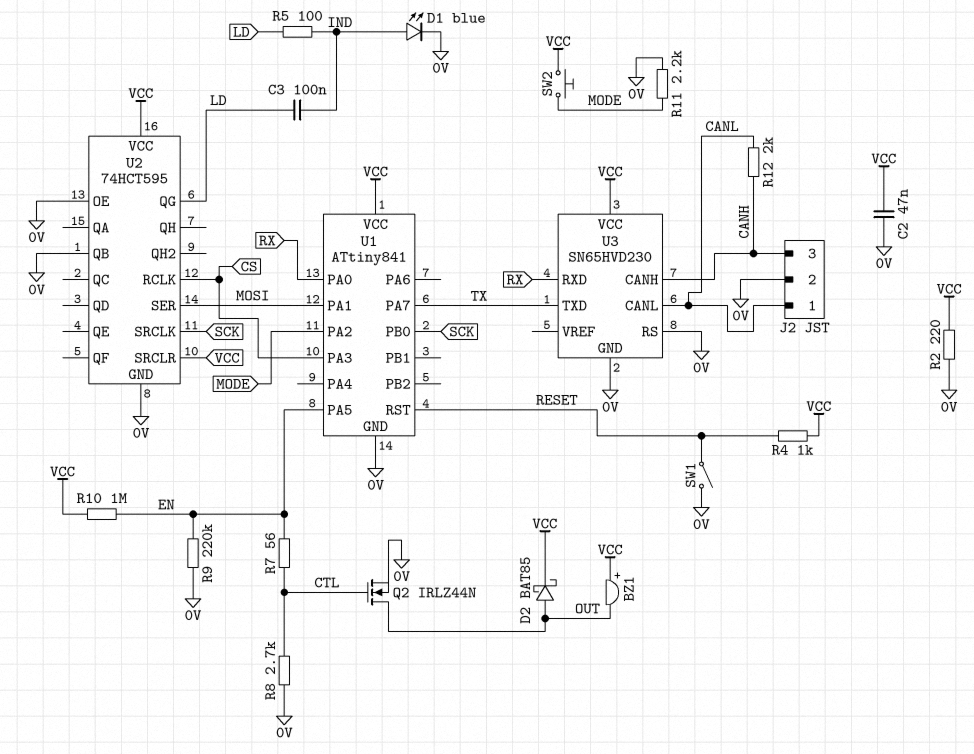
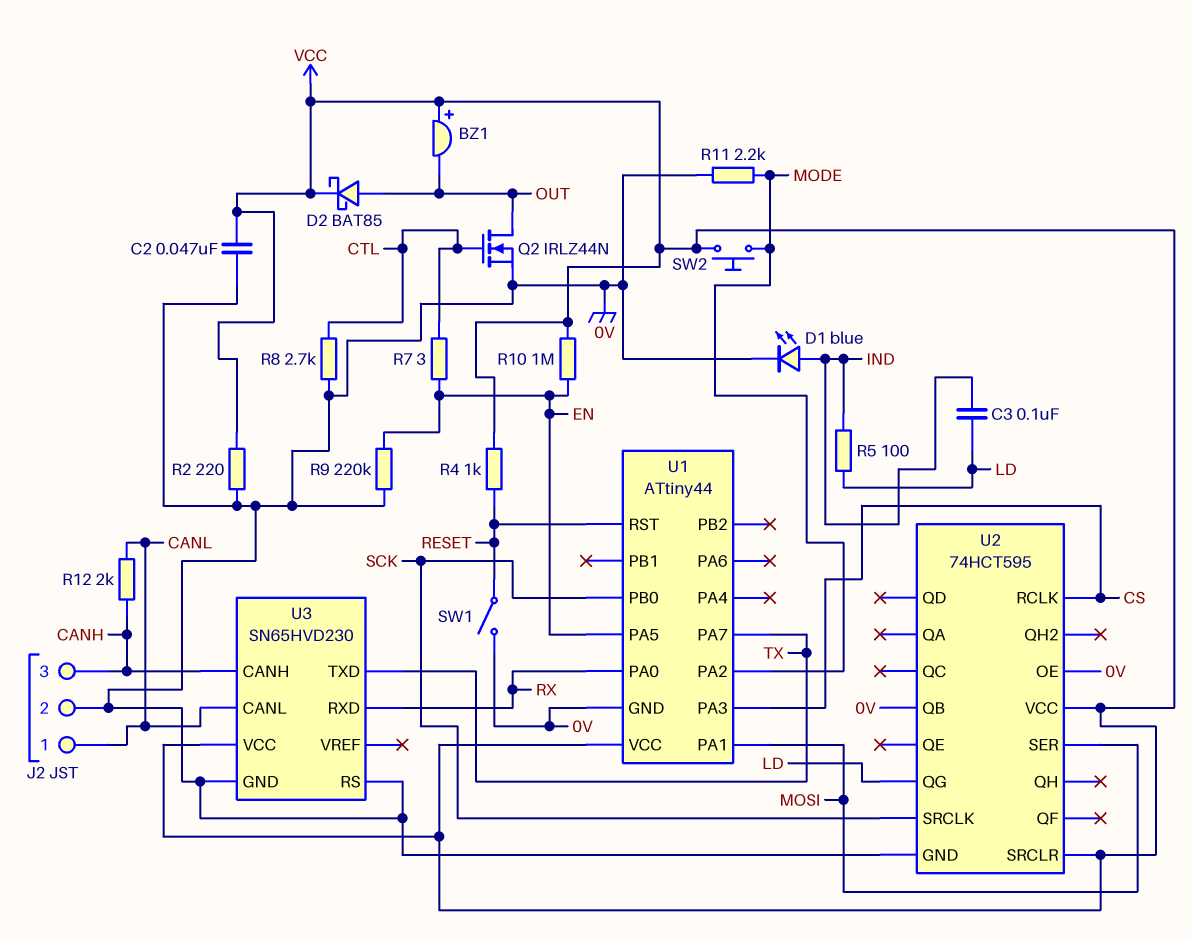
R7: 56 (CTL, EN) -> 3 (CTL, EN)
U1: ATtiny841 -> ATtiny44

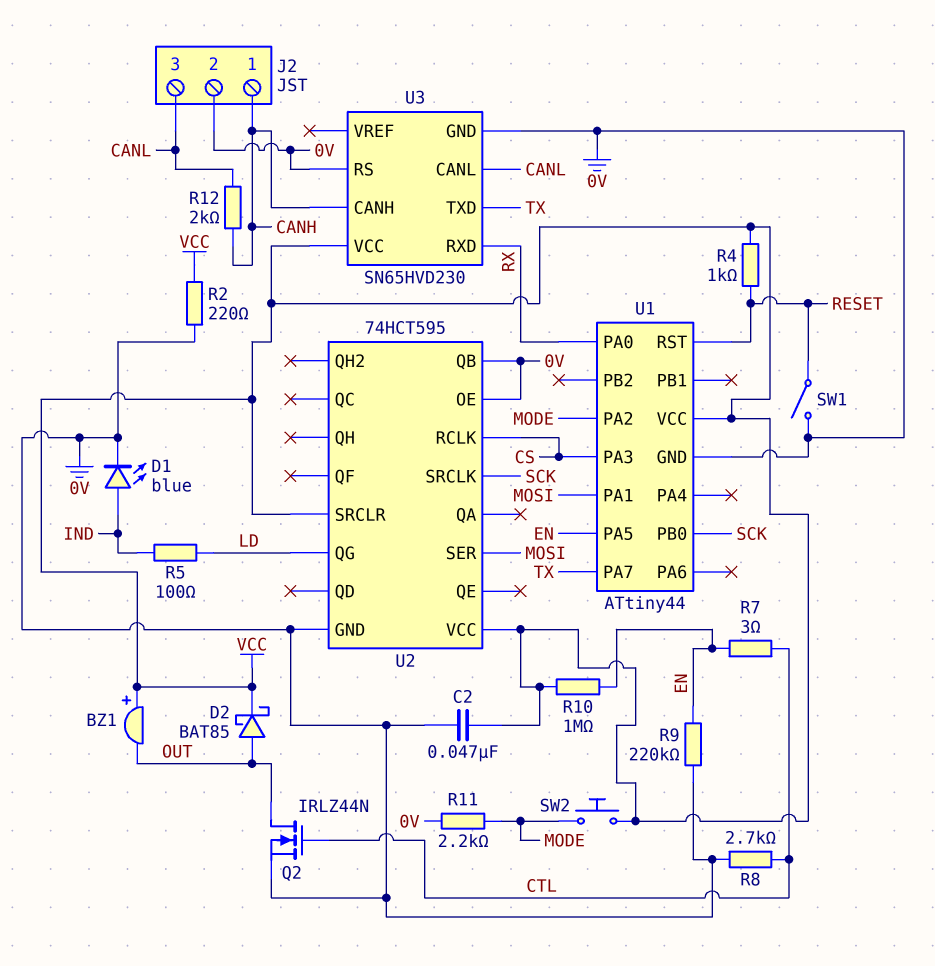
C3: 100nF (IND, LD) -> none
J2 pin 1: CANL -> CANH
J2 pin 3: CANH -> CANL

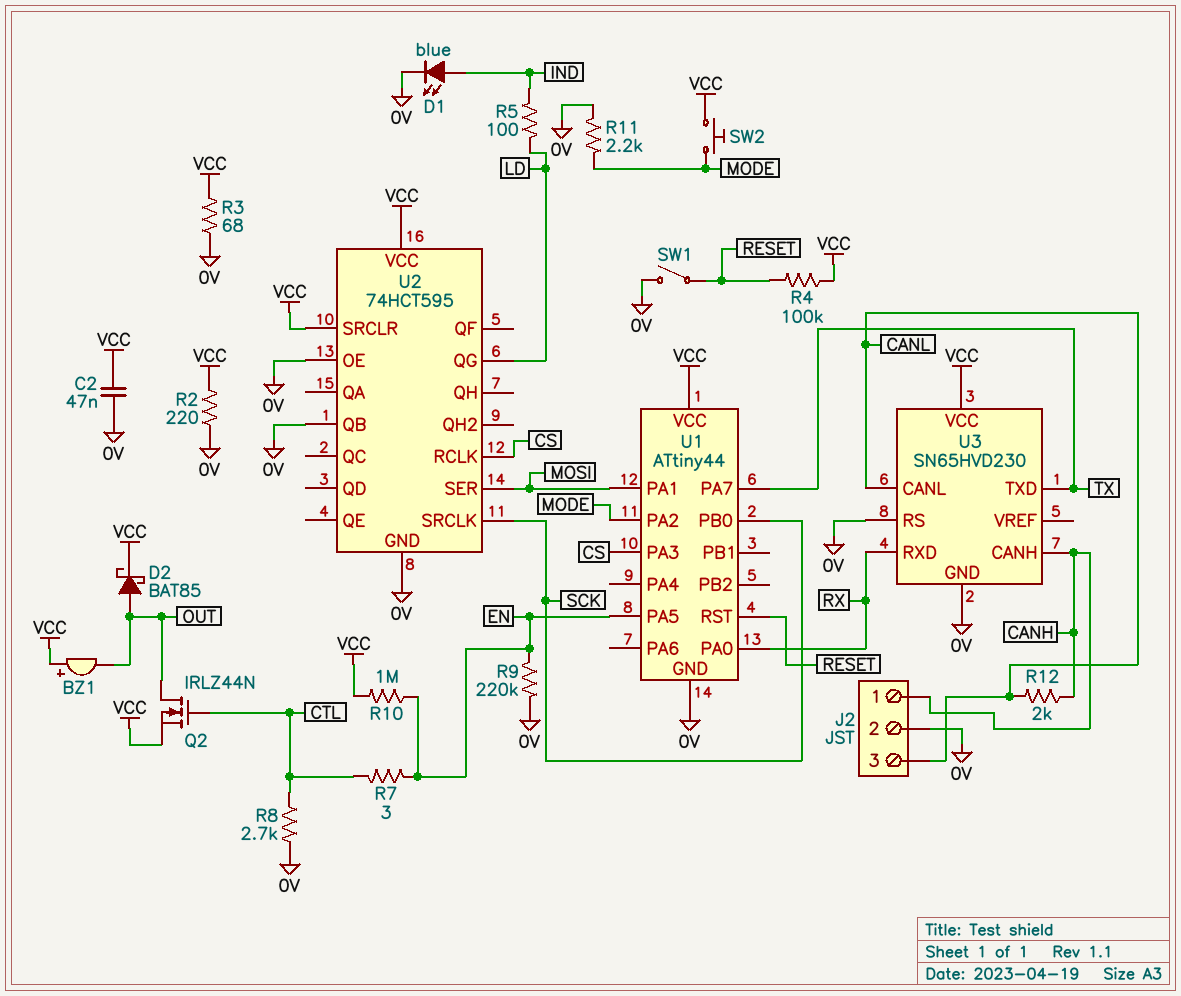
Q2: NMOS IRLZ44N (G CTL, D OUT, S 0V) -> NMOS IRLZ44N (G CTL, D OUT, S VCC)
R3: none -> 68 (0V, VCC)
R4: 1k (RESET, VCC) -> 100k (RESET, VCC)

